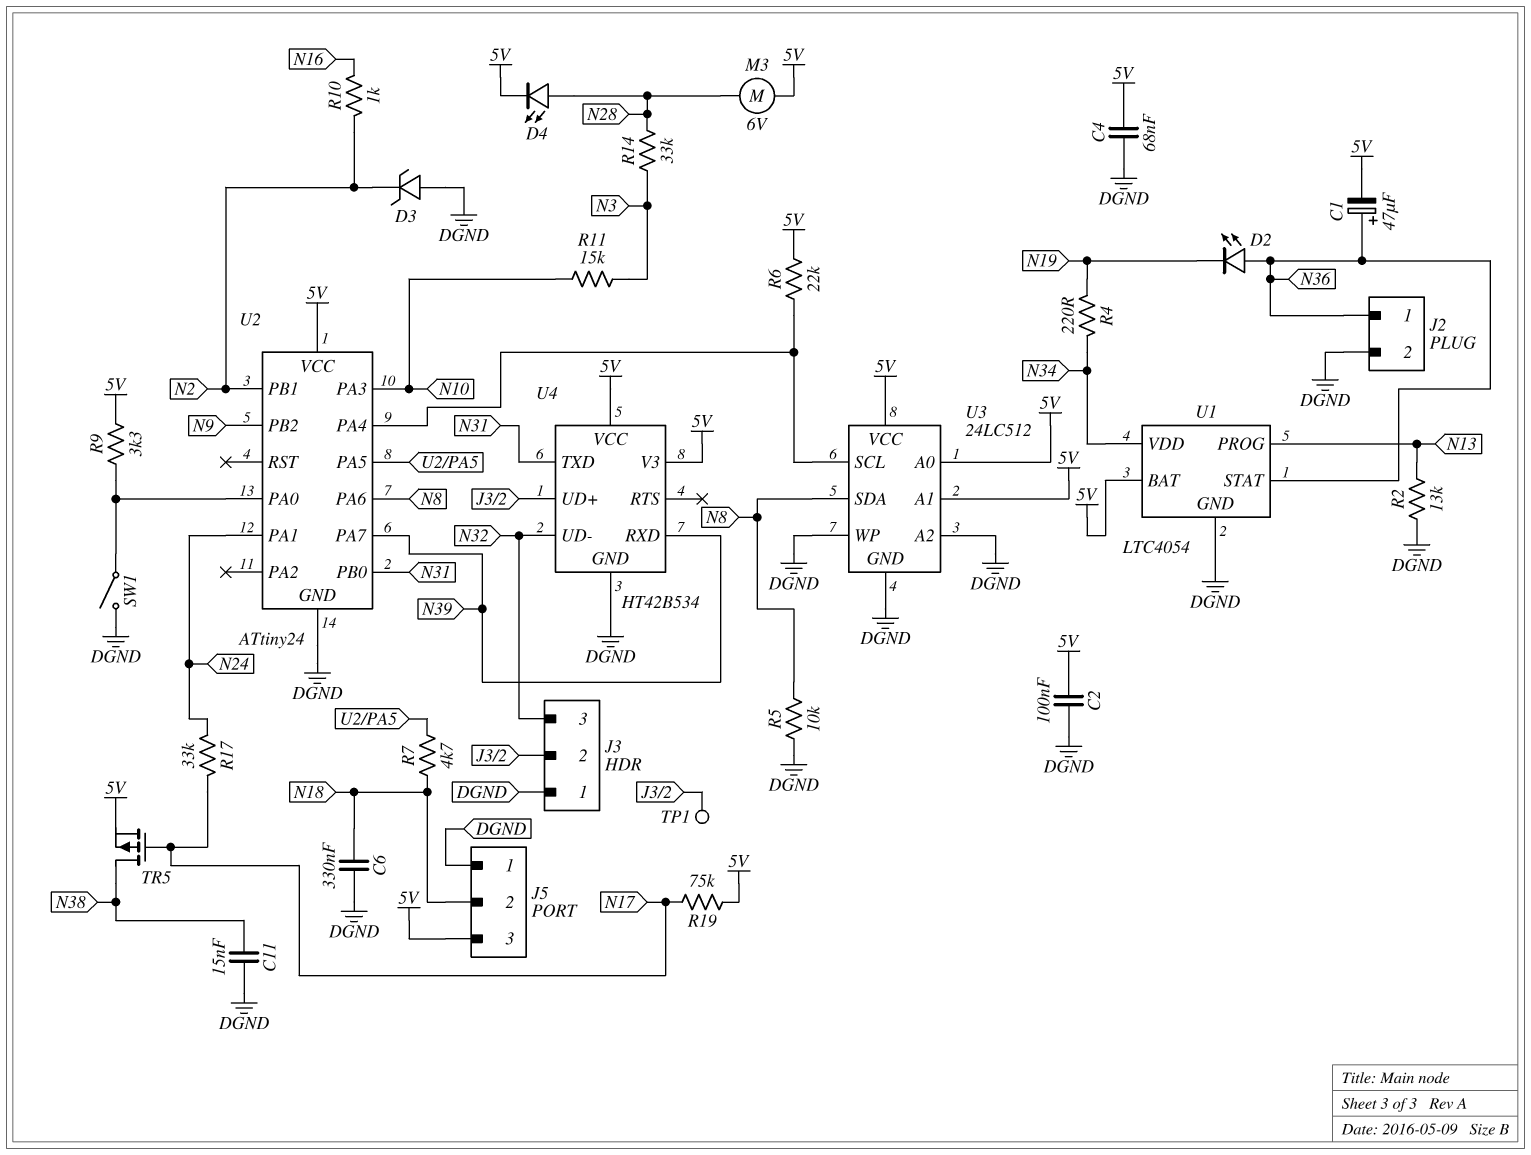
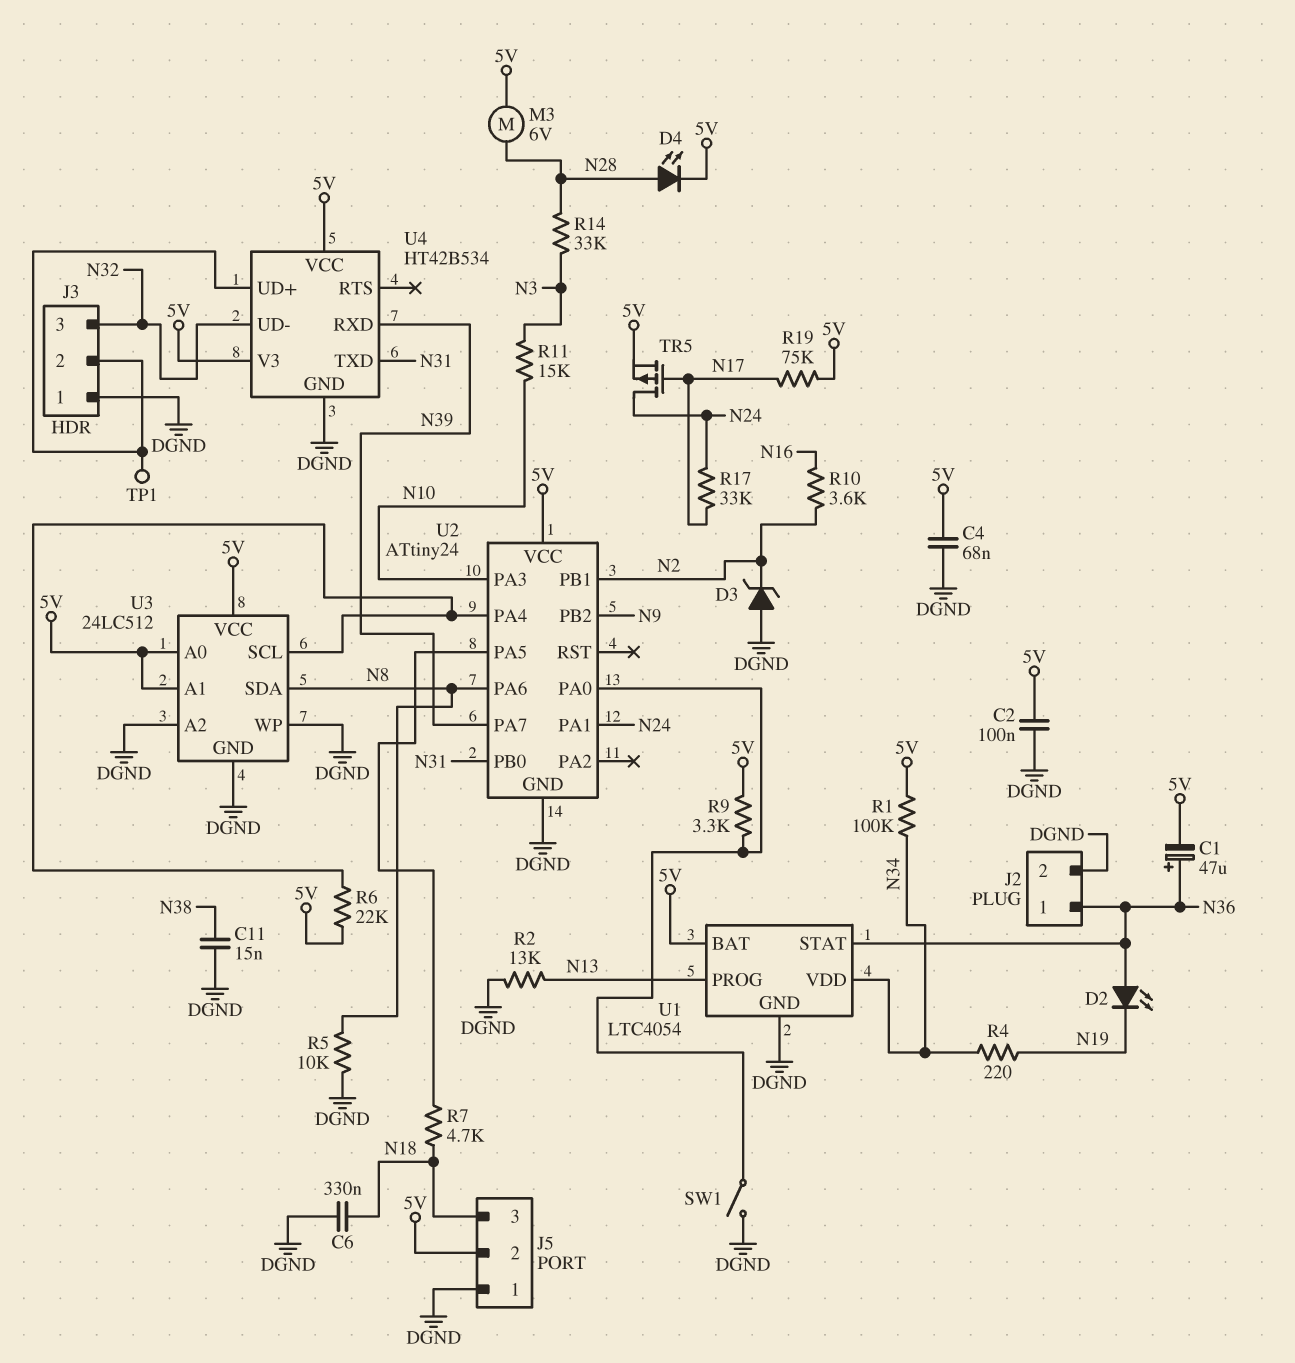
J5 pin 2: N18 -> 5V
J5 pin 3: 5V -> N18
R1: none -> 100k (5V, N34)
R10: 1k (N2, N16) -> 3.6k (N2, N16)
TR5: PMOS (G N17, D N38, S 5V) -> PMOS (G N17, D N24, S 5V)

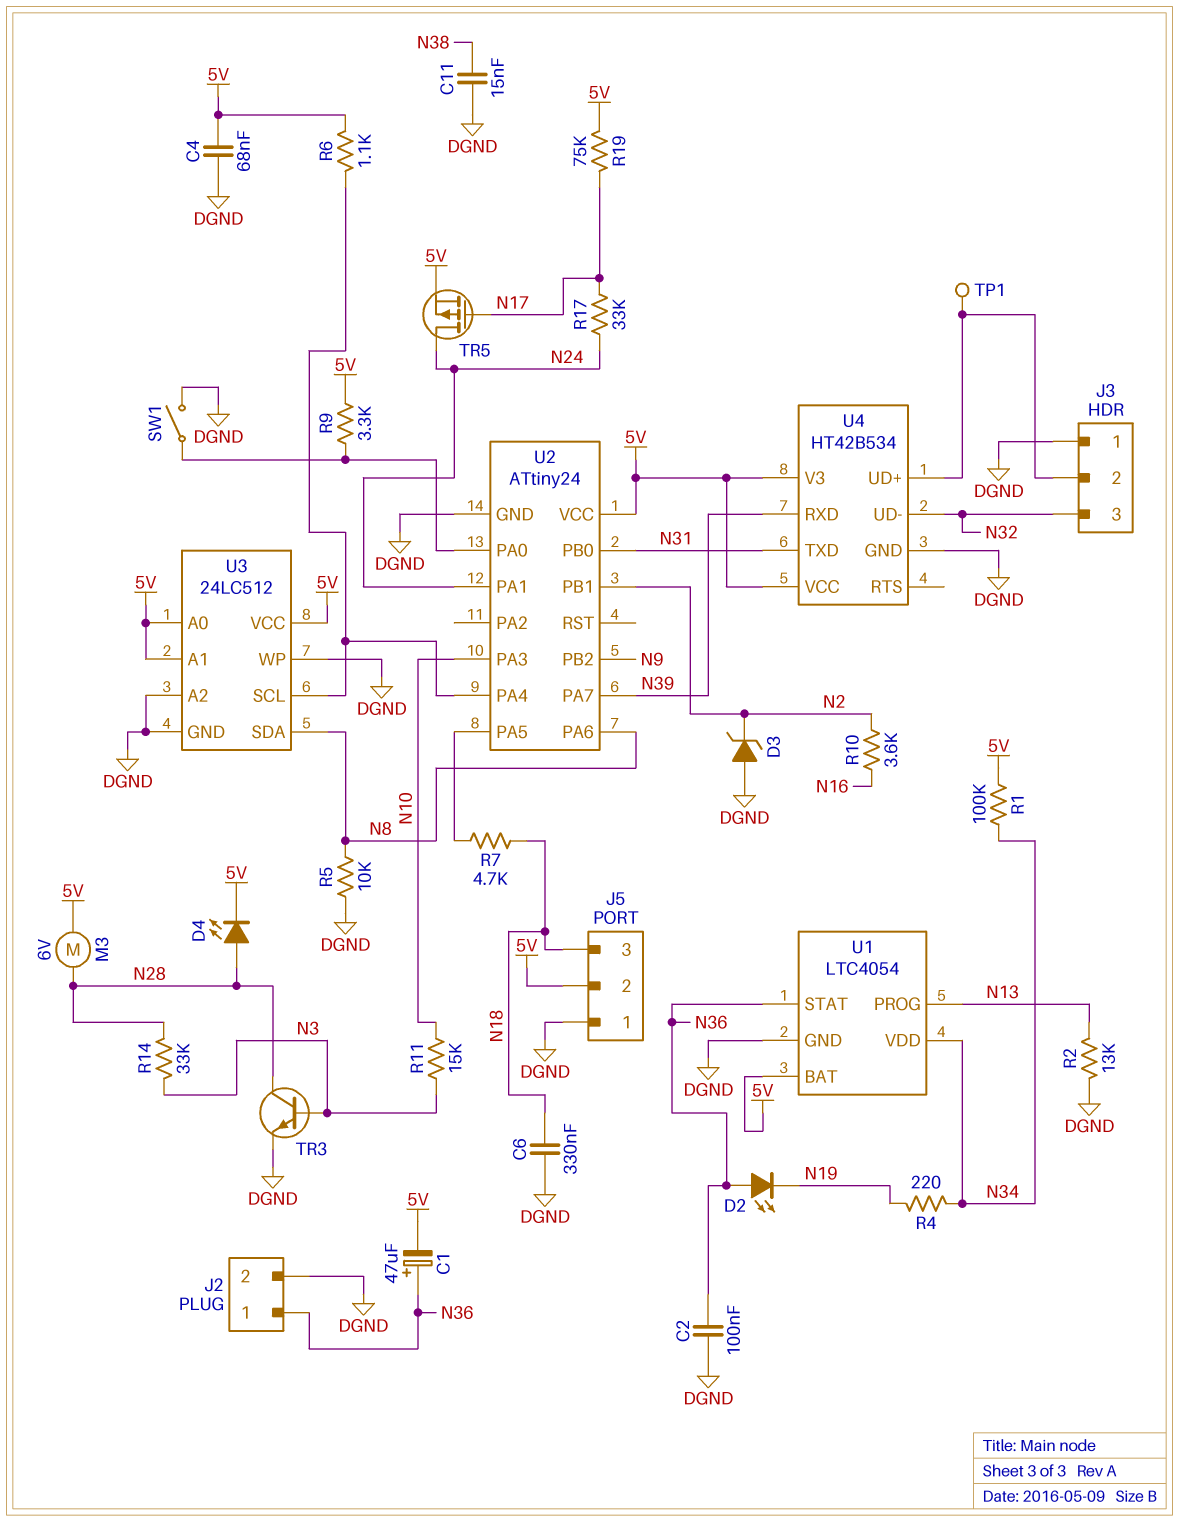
C2: 100nF (5V, DGND) -> 100nF (DGND, N36)
R6: 22k (5V, U2/PA4) -> 1.1k (5V, U2/PA4)
TR3: none -> NPN (B N3, C N28, E DGND)

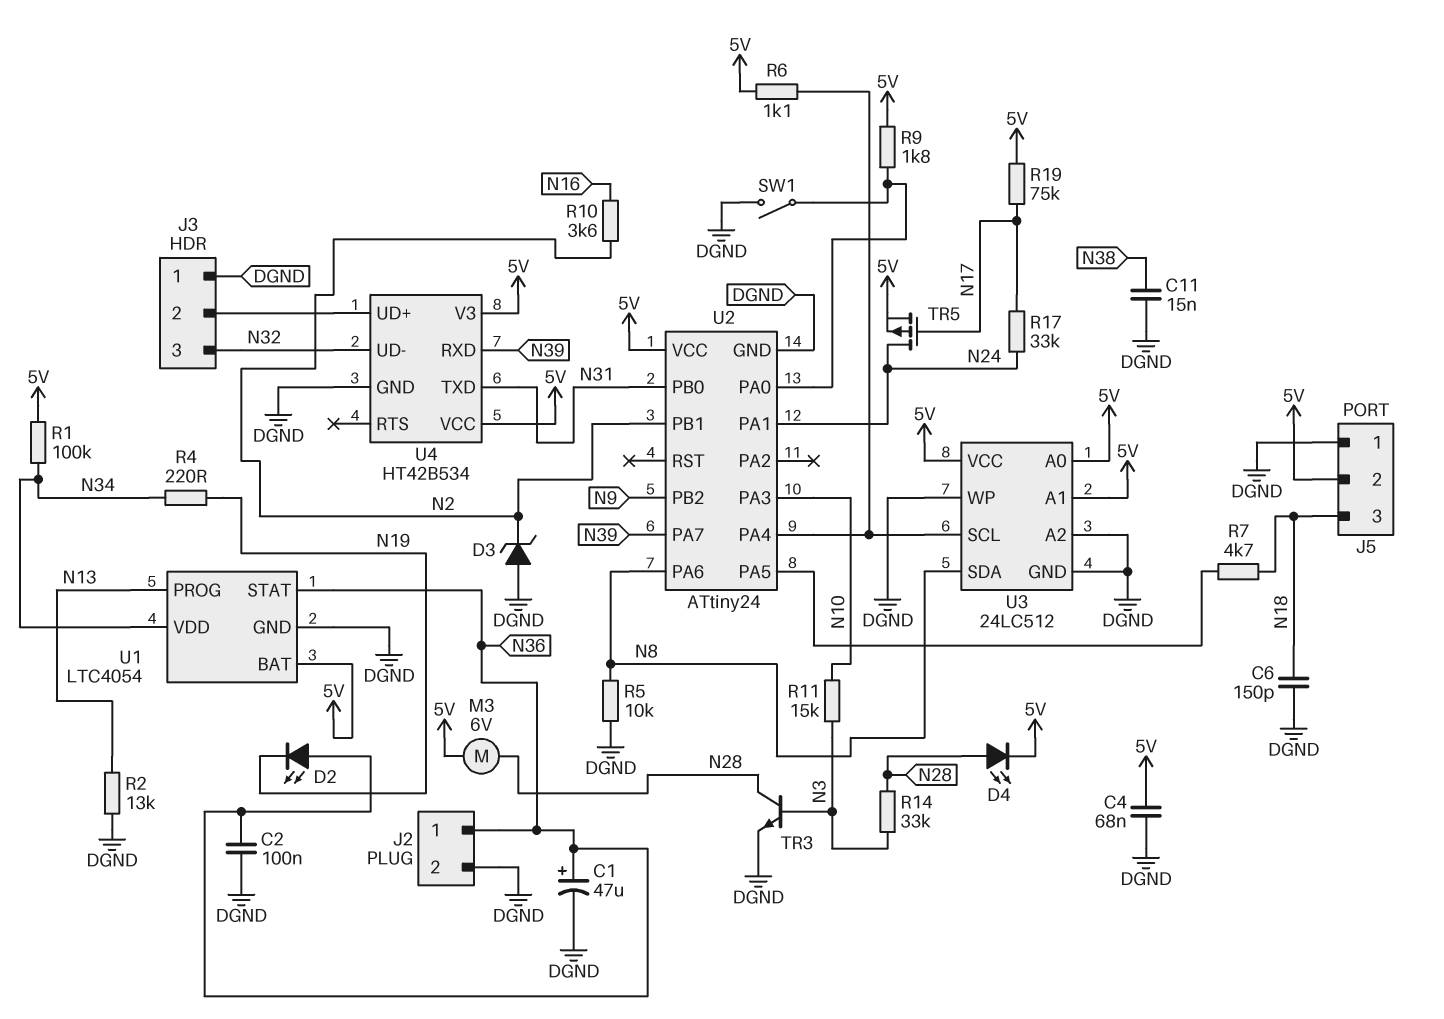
C1: 47uF (plus N36, minus 5V) -> 47uF (plus N36, minus DGND)
C6: 330nF (DGND, N18) -> 150pF (DGND, N18)
R9: 3.3k (5V, U2/PA0) -> 1.8k (5V, U2/PA0)
TP1: test point (J3/2) -> none

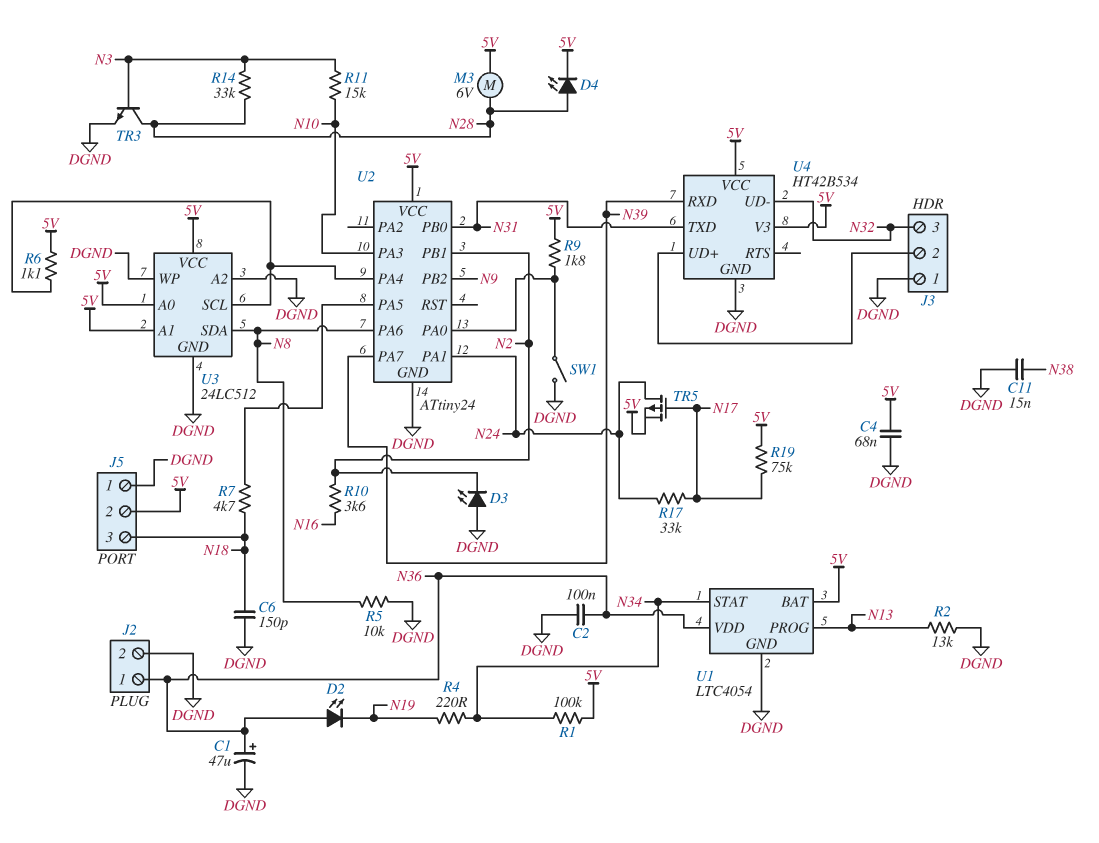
D3: zener (A DGND, K N2) -> LED (A DGND, K N2)
U1 pin STAT: N36 -> N34
U1 pin VDD: N34 -> N36

